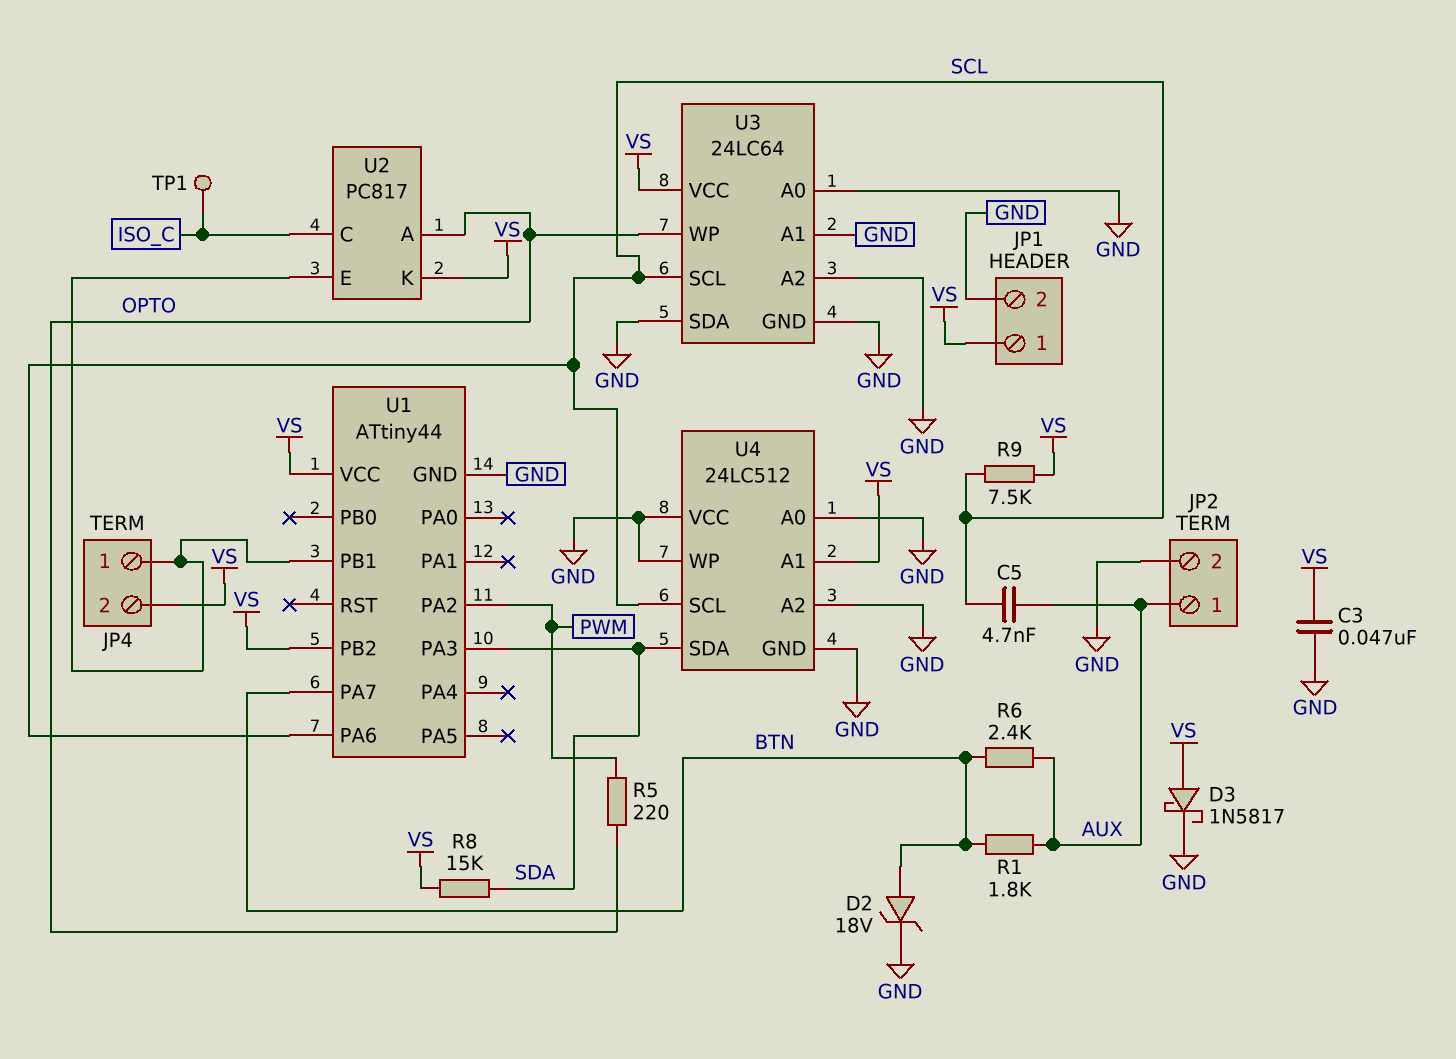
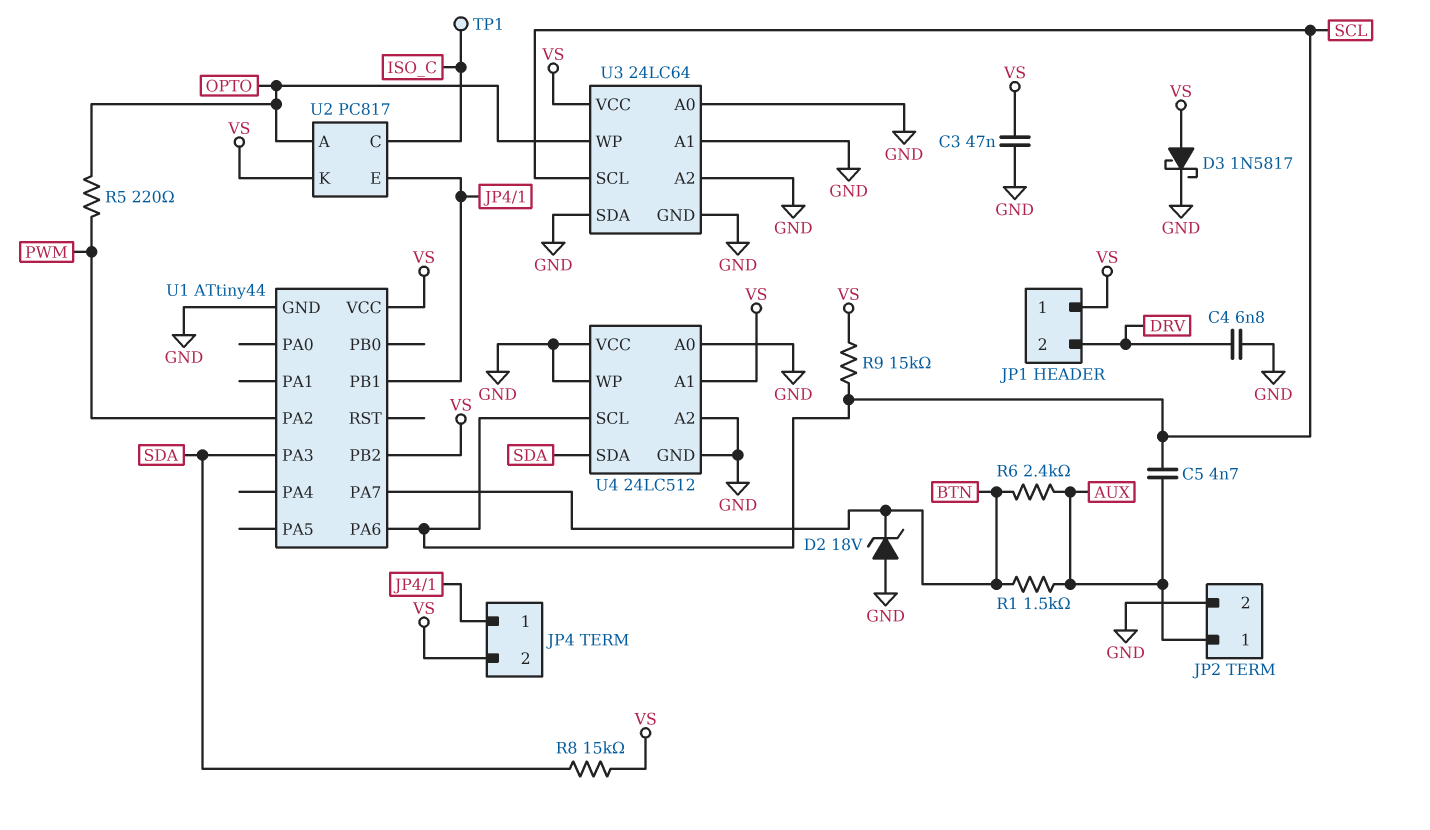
C4: none -> 6.8nF (DRV, GND)
D2: zener 18V (A BTN, K GND) -> zener 18V (A GND, K BTN)
JP1 pin 2: GND -> DRV
R1: 1.8k (AUX, BTN) -> 1.5k (AUX, BTN)
R9: 7.5k (SCL, VS) -> 15k (SCL, VS)

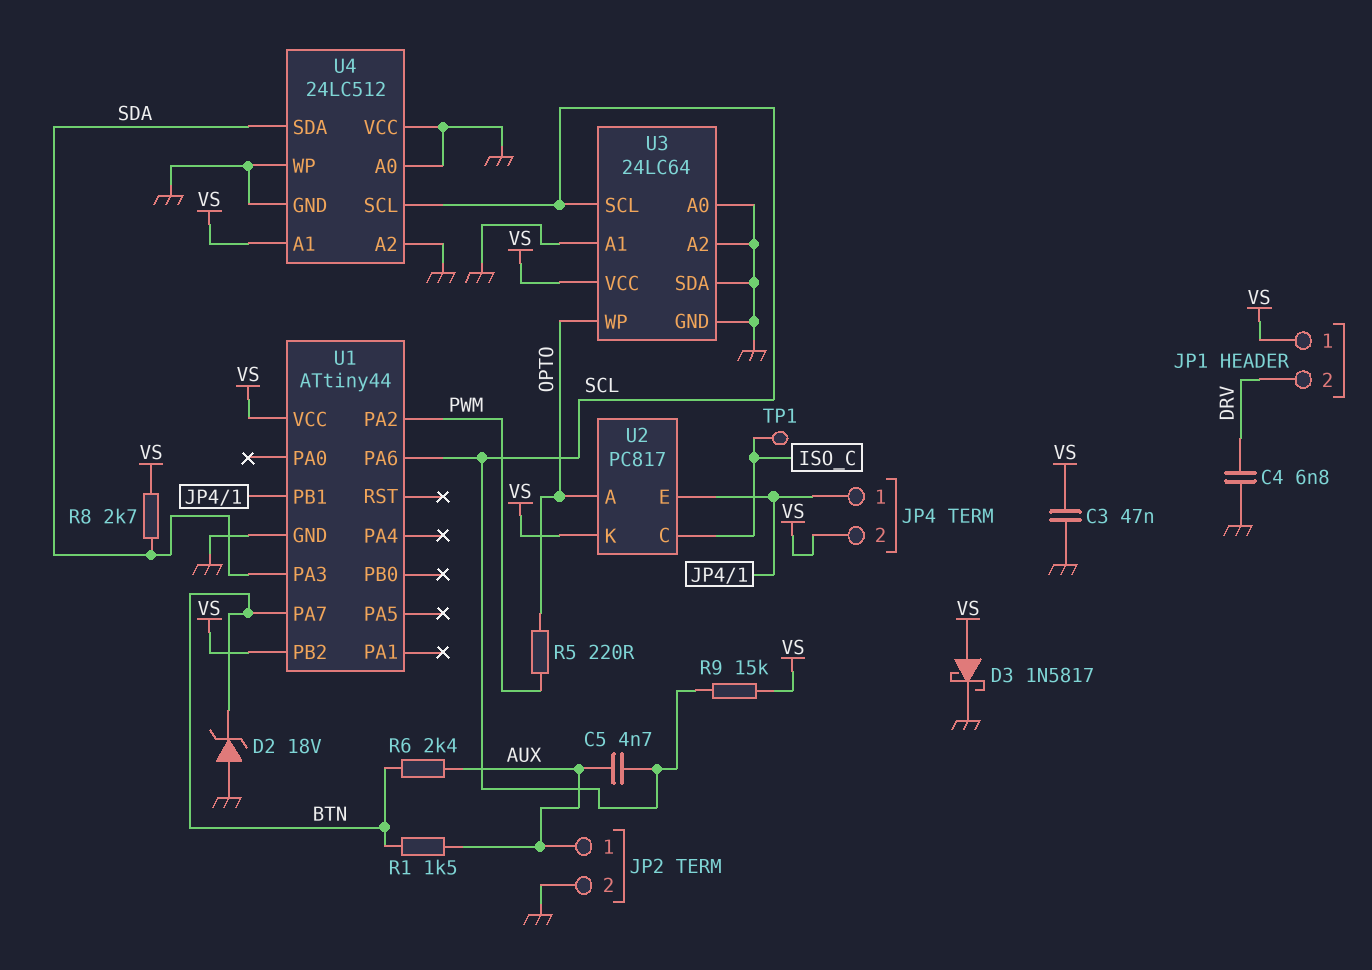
R8: 15k (SDA, VS) -> 2.7k (SDA, VS)

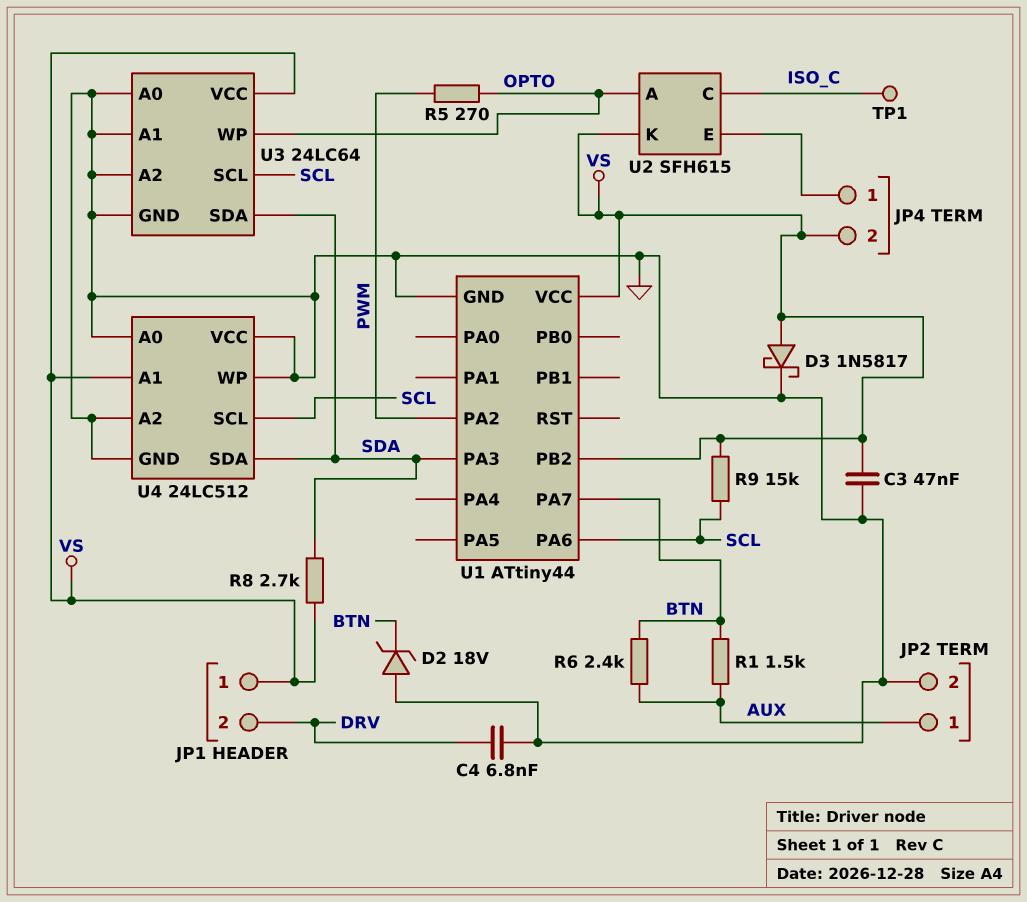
C5: 4.7nF (AUX, SCL) -> none
R5: 220 (OPTO, PWM) -> 270 (OPTO, PWM)
U1 pin PB1: JP4/1 -> none
U2: PC817 -> SFH615
U3 pin SDA: GND -> SDA

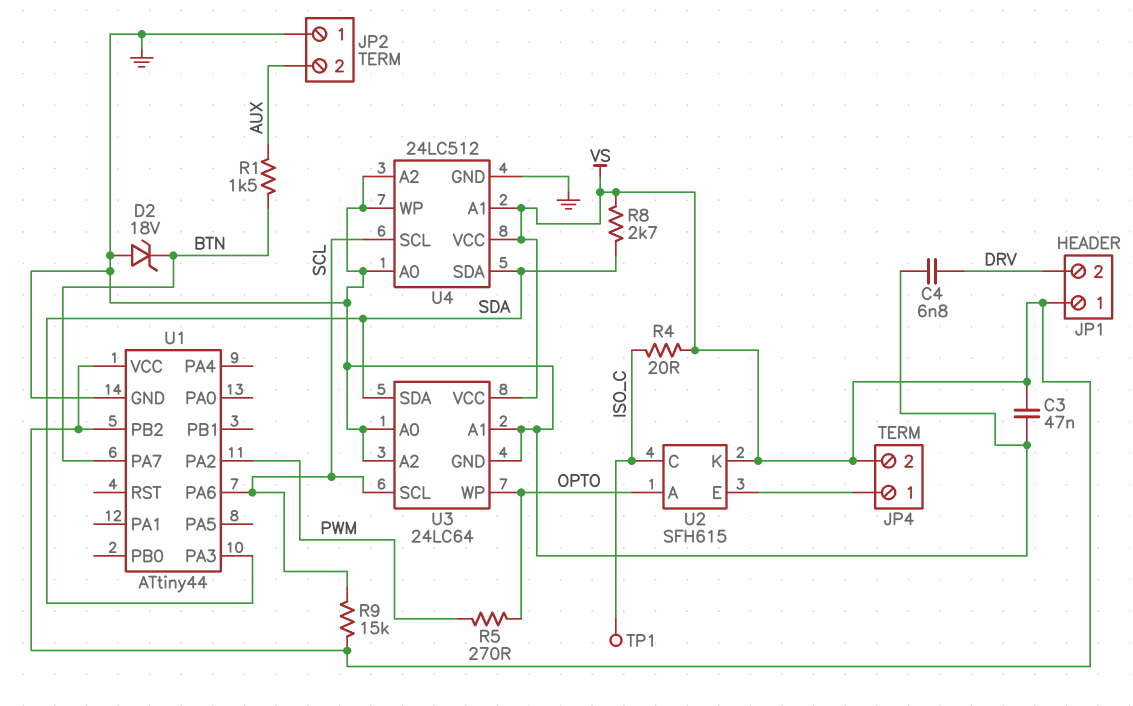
D3: schottky 1N5817 (A VS, K GND) -> none
JP2 pin 1: AUX -> GND
JP2 pin 2: GND -> AUX
R4: none -> 20 (ISO_C, VS)
R6: 2.4k (AUX, BTN) -> none
U4 pin VCC: GND -> VS

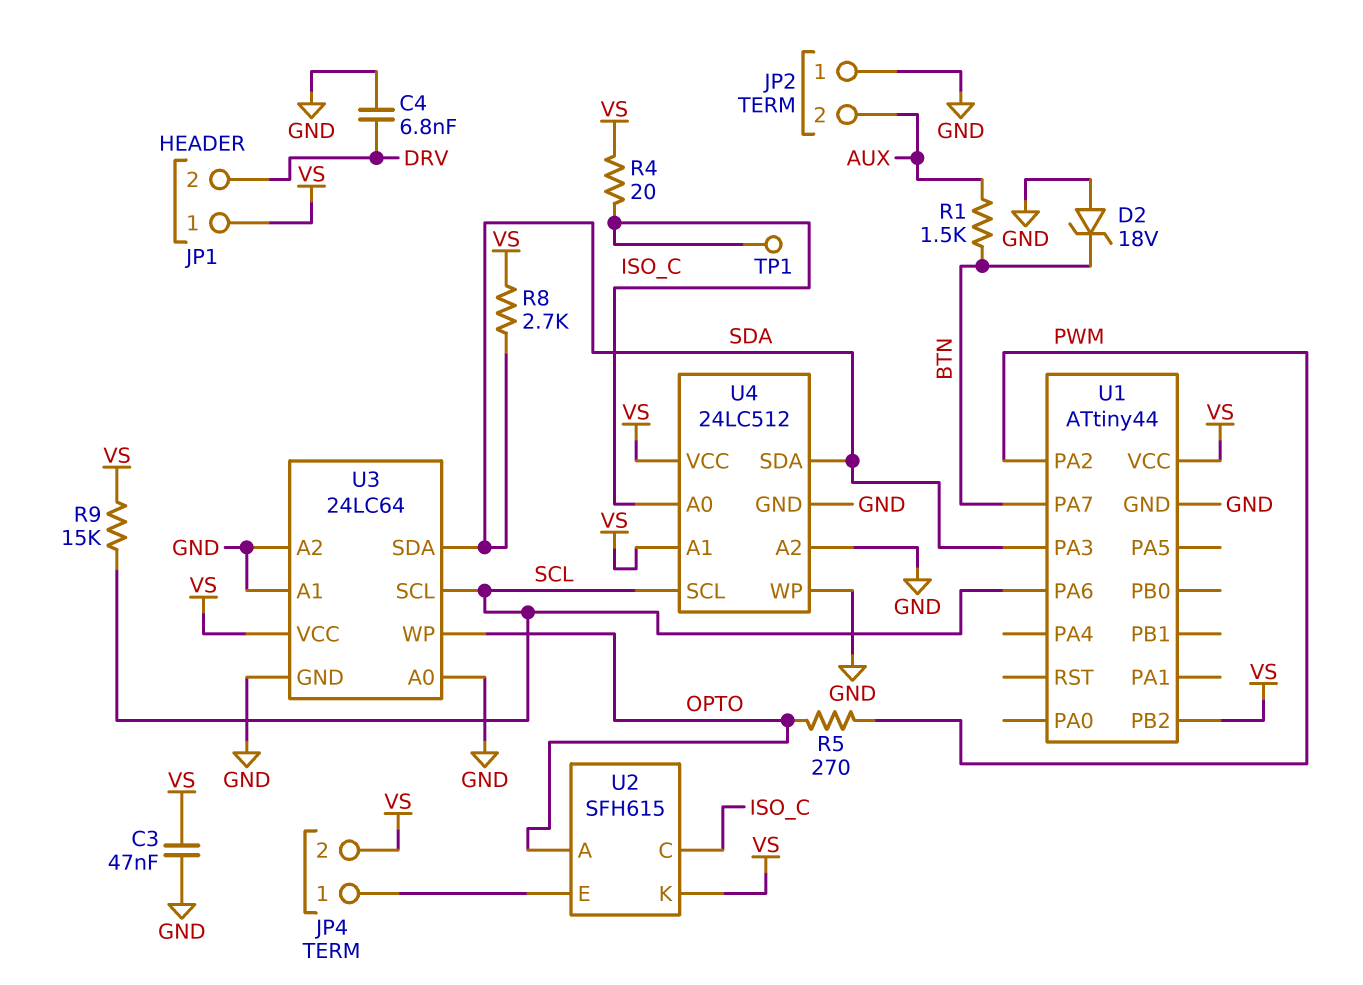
U4 pin A0: GND -> ISO_C

